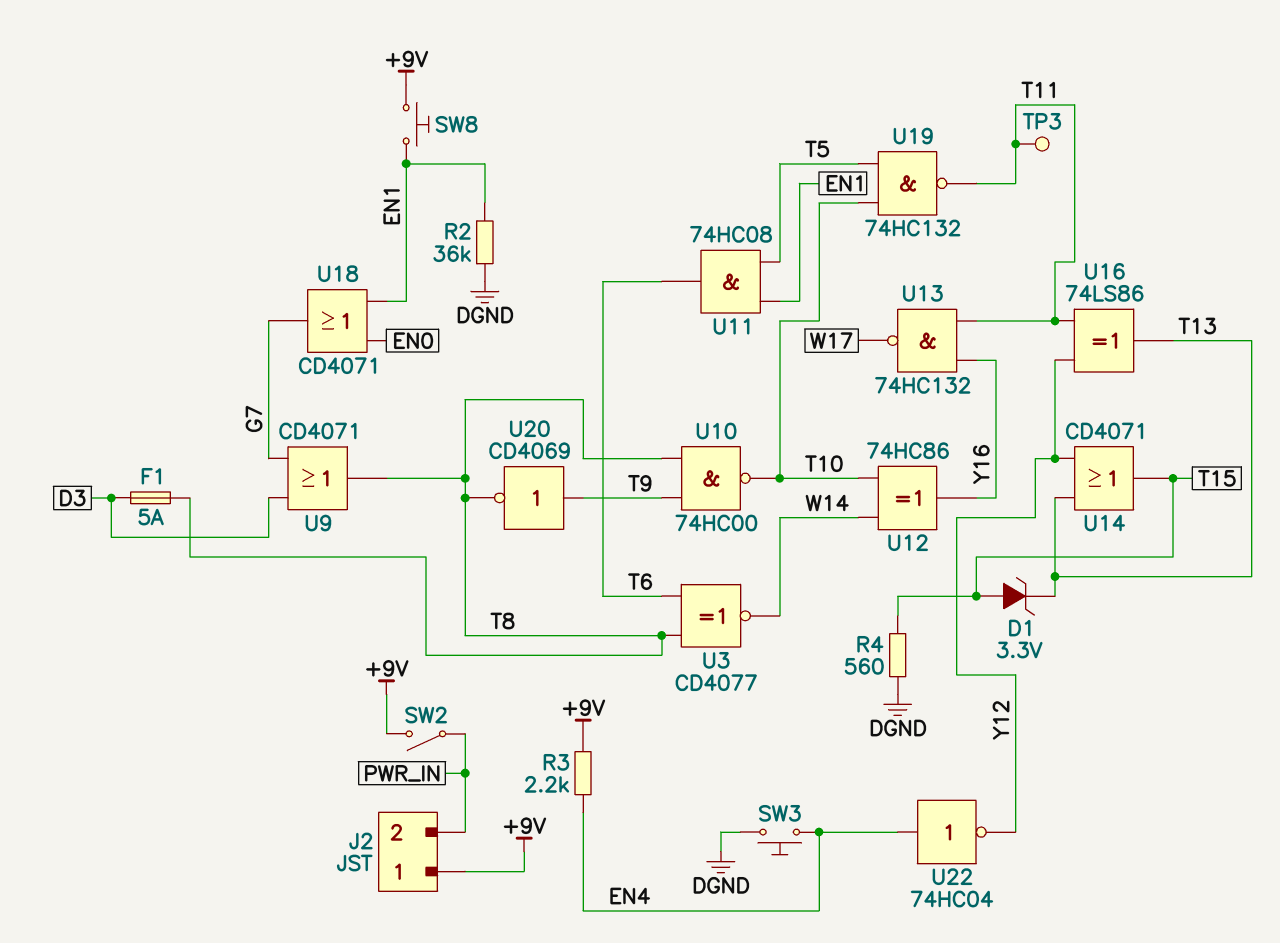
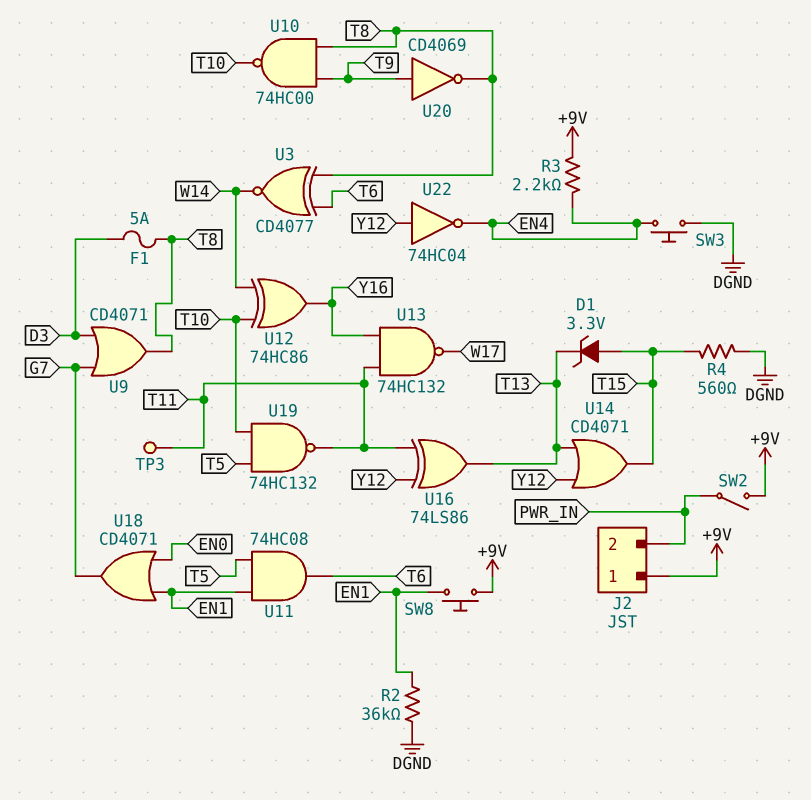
U22: NOT 74HC04 (in EN4, out Y12) -> NOT 74HC04 (in Y12, out EN4)

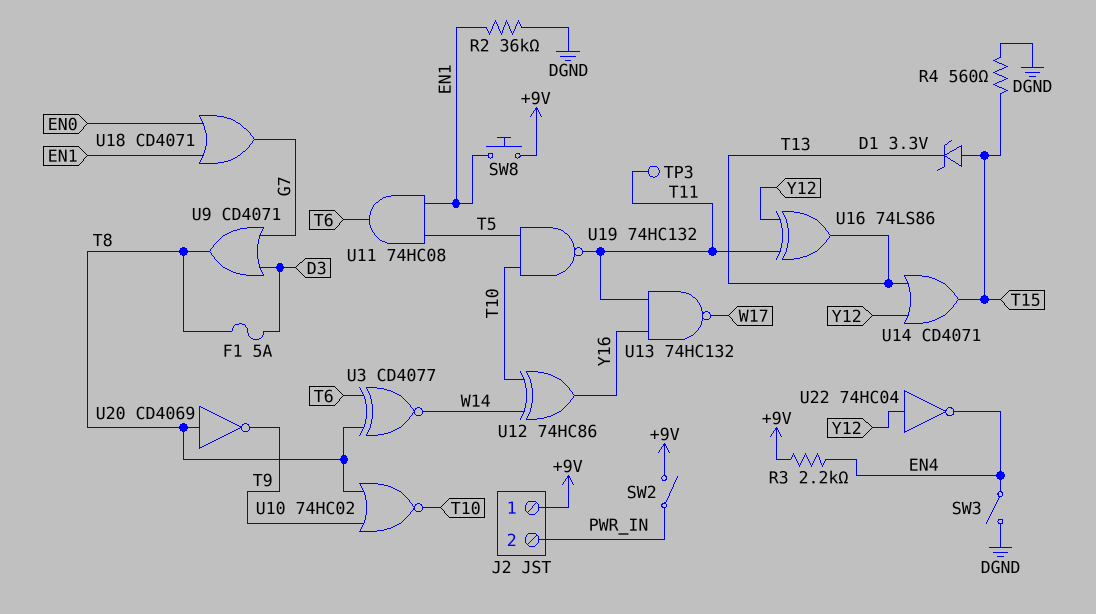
SW3: button (DGND, EN4) -> switch (DGND, EN4)
U10: NAND 74HC00 (in T8, in T9, out T10) -> NOR 74HC02 (in T8, in T9, out T10)
U20: NOT CD4069 (in T9, out T8) -> NOT CD4069 (in T8, out T9)

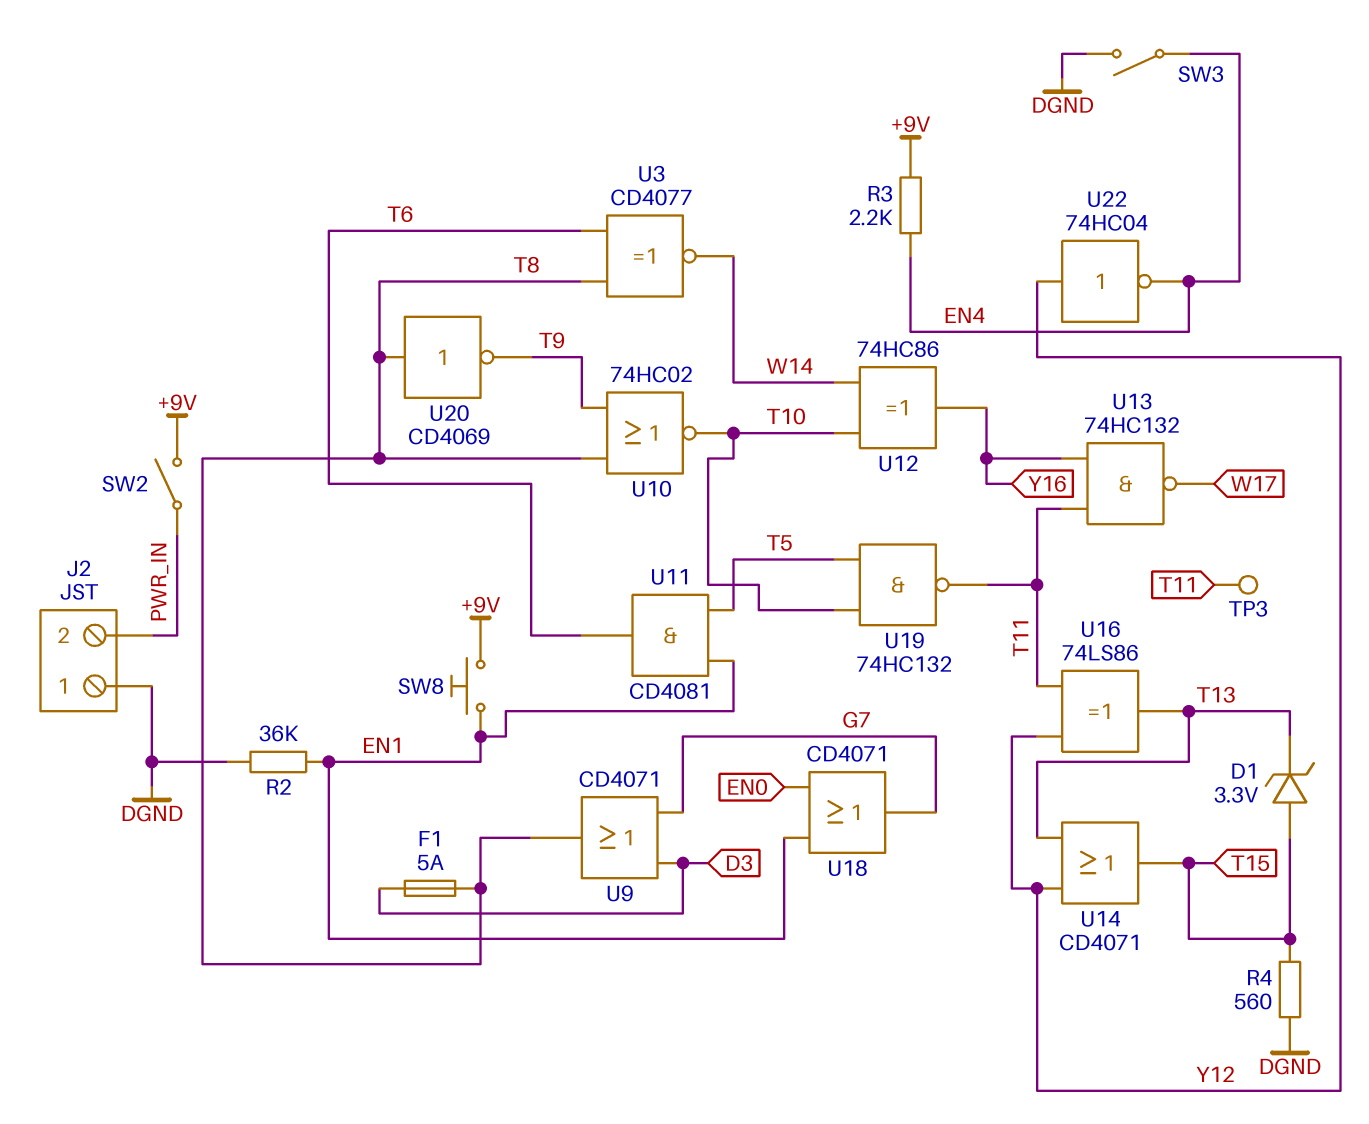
J2 pin 1: +9V -> DGND
U11: AND 74HC08 (in EN1, in T5, out T6) -> AND CD4081 (in EN1, in T5, out T6)

